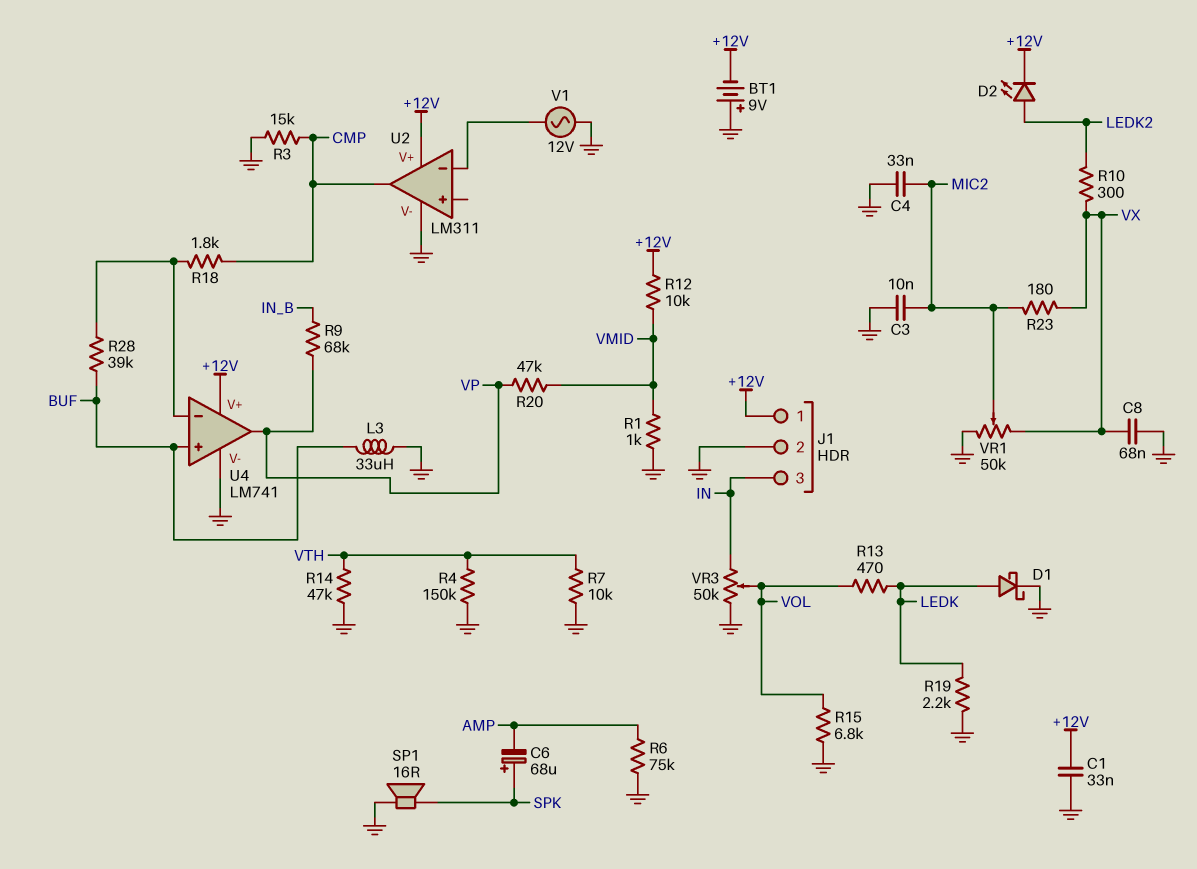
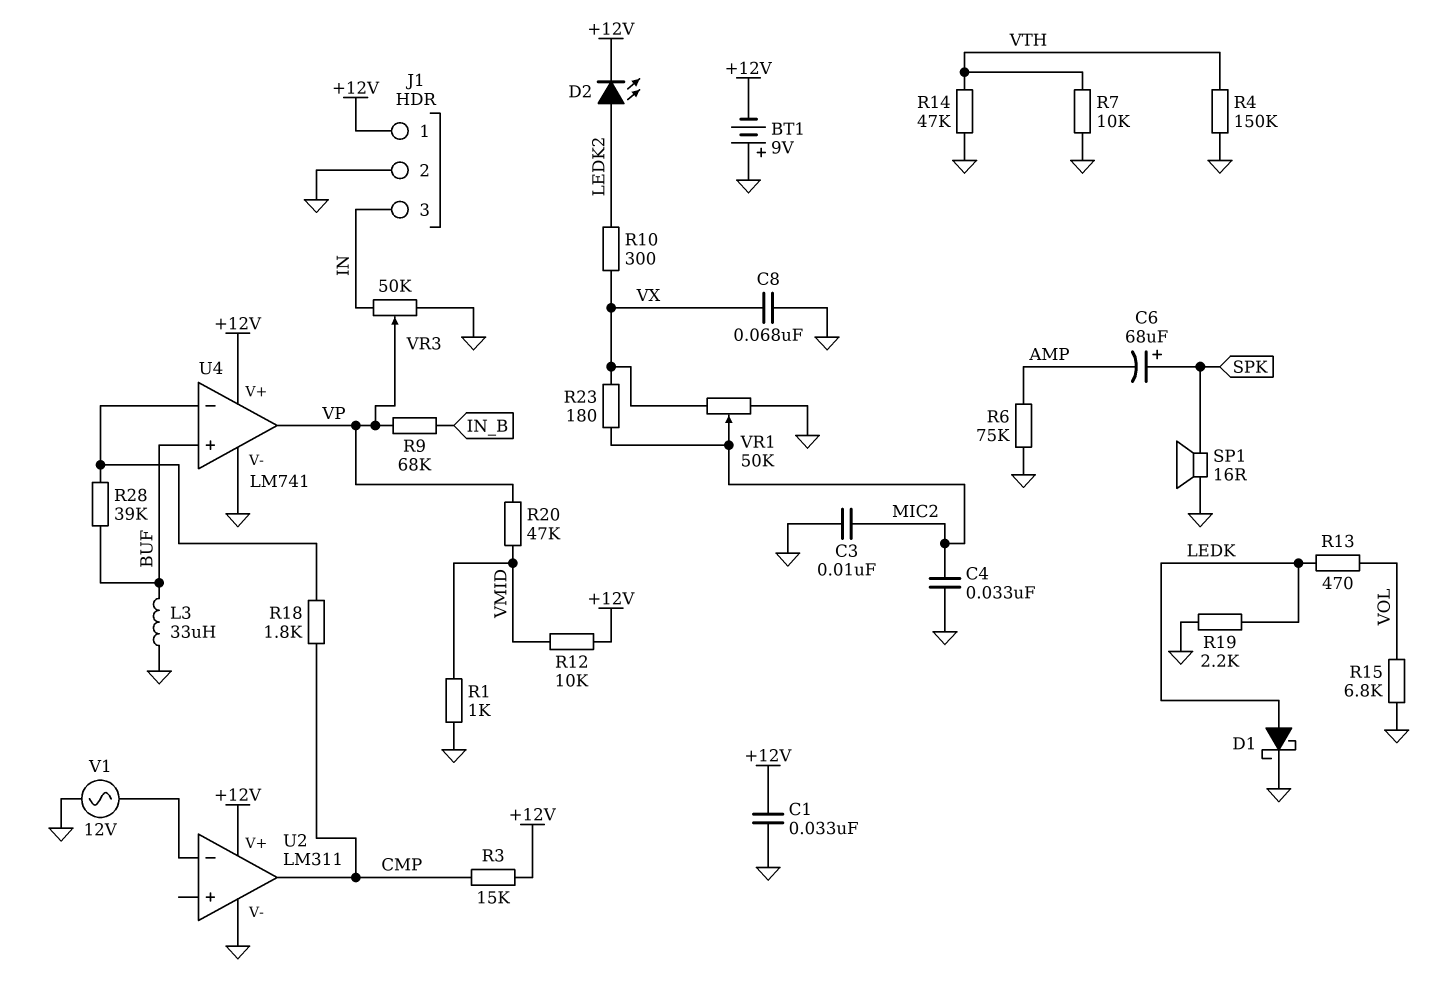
R3: 15k (CMP, GND) -> 15k (+12V, CMP)
VR3: 50k (GND, IN, wiper VOL) -> 50k (GND, IN, wiper VP)

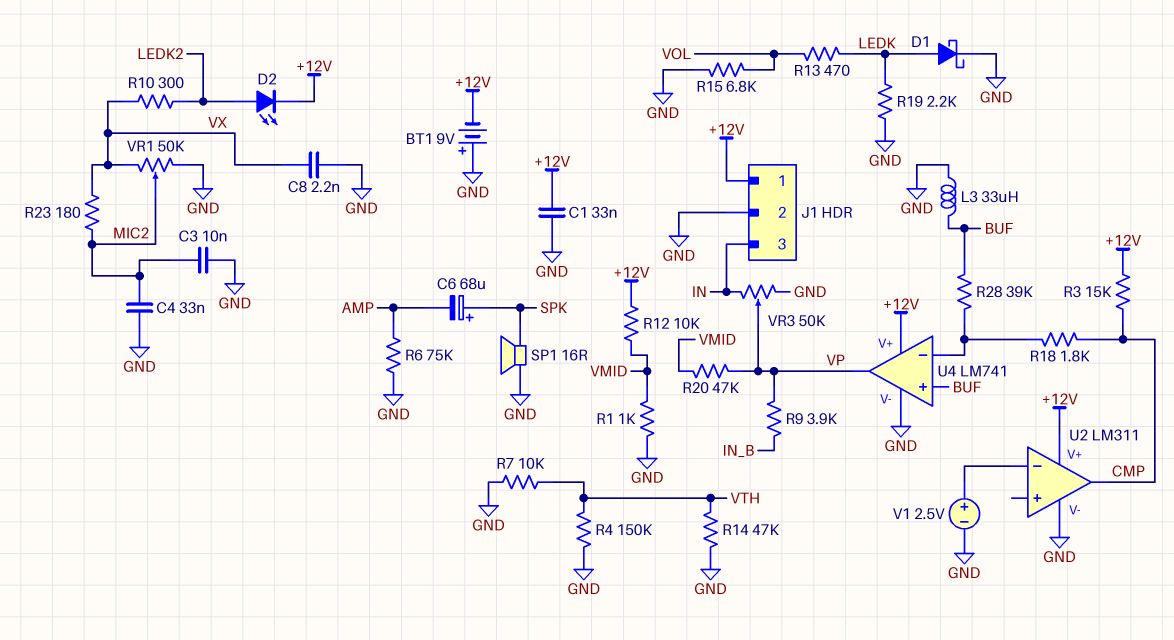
C8: 68nF (GND, VX) -> 2.2nF (GND, VX)
R9: 68k (IN_B, VP) -> 3.9k (IN_B, VP)
V1: AC 12V (GND, U2/in-) -> 2.5V (plus U2/in-, minus GND)

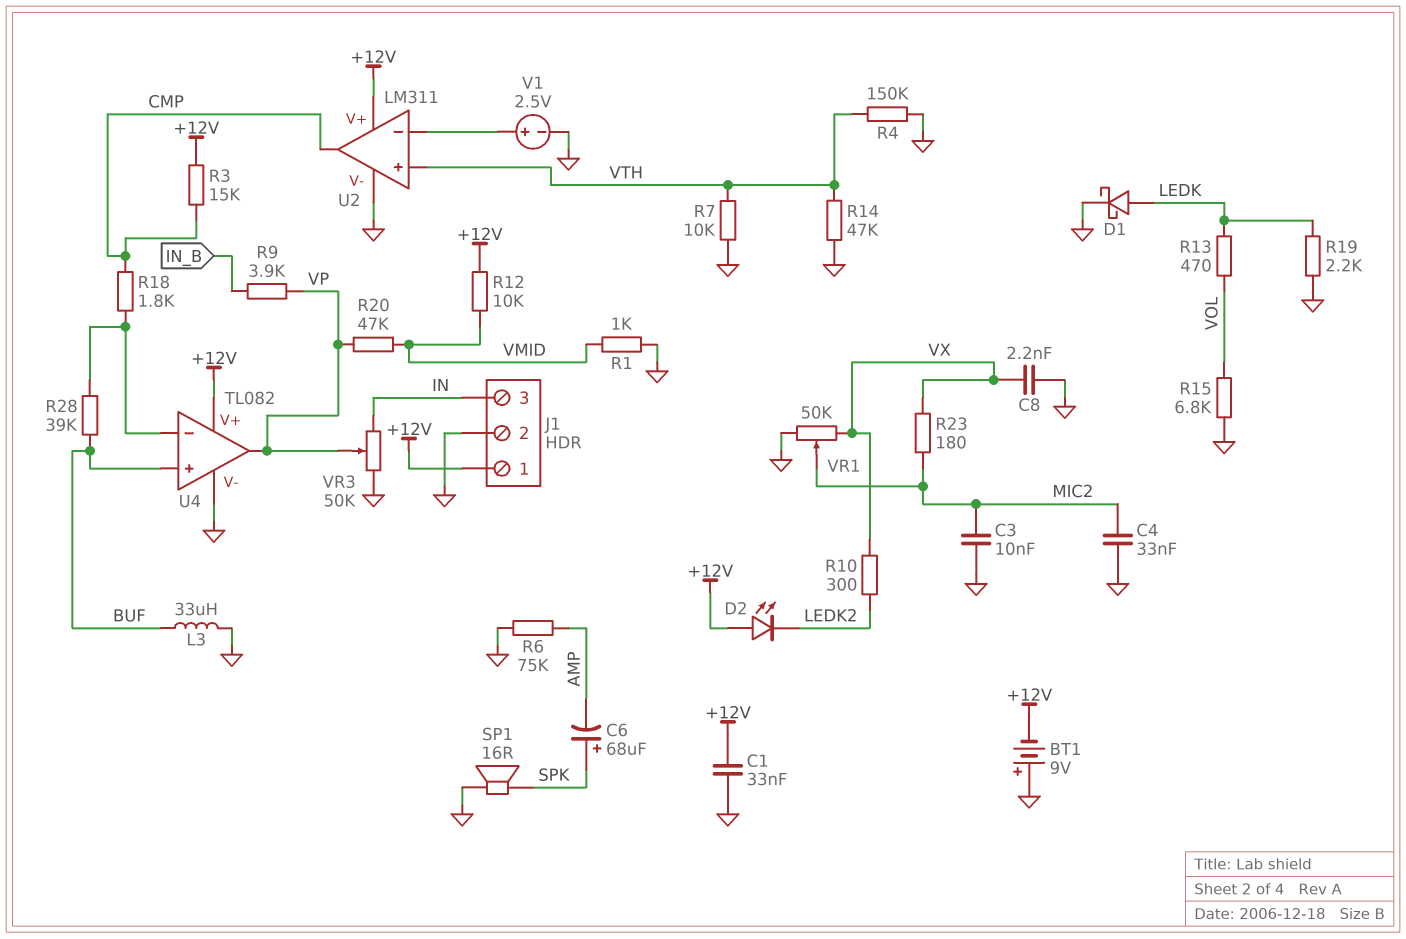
D2: LED (A LEDK2, K +12V) -> LED (A +12V, K LEDK2)
U2 pin in+: none -> VTH
U4: LM741 -> TL082

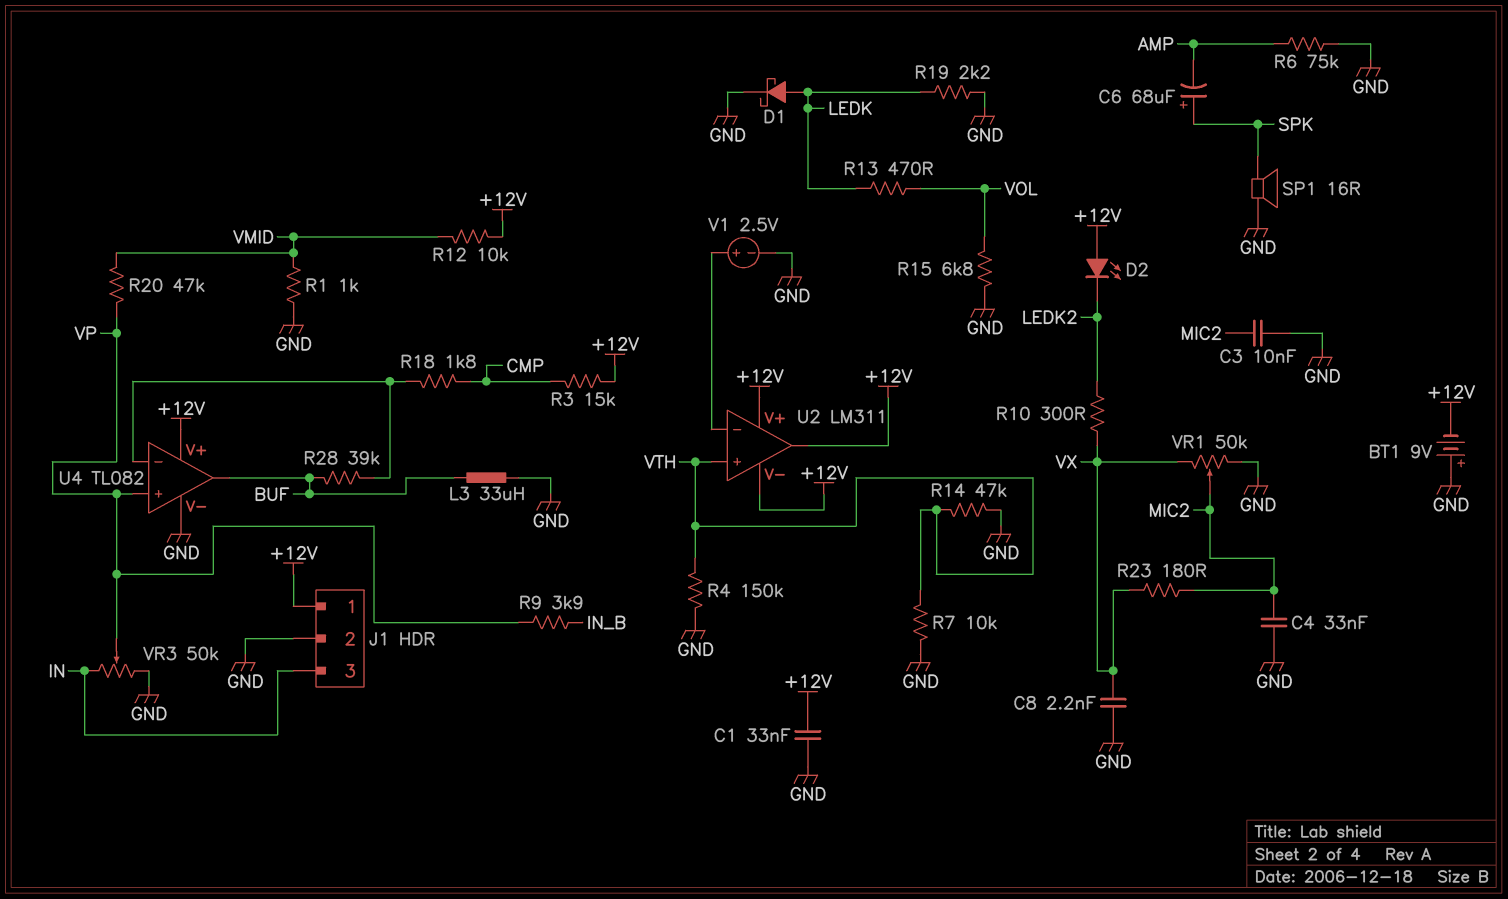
U2 pin V-: GND -> +12V
U2 pin out: CMP -> +12V
U4 pin in+: BUF -> VP
U4 pin out: VP -> BUF

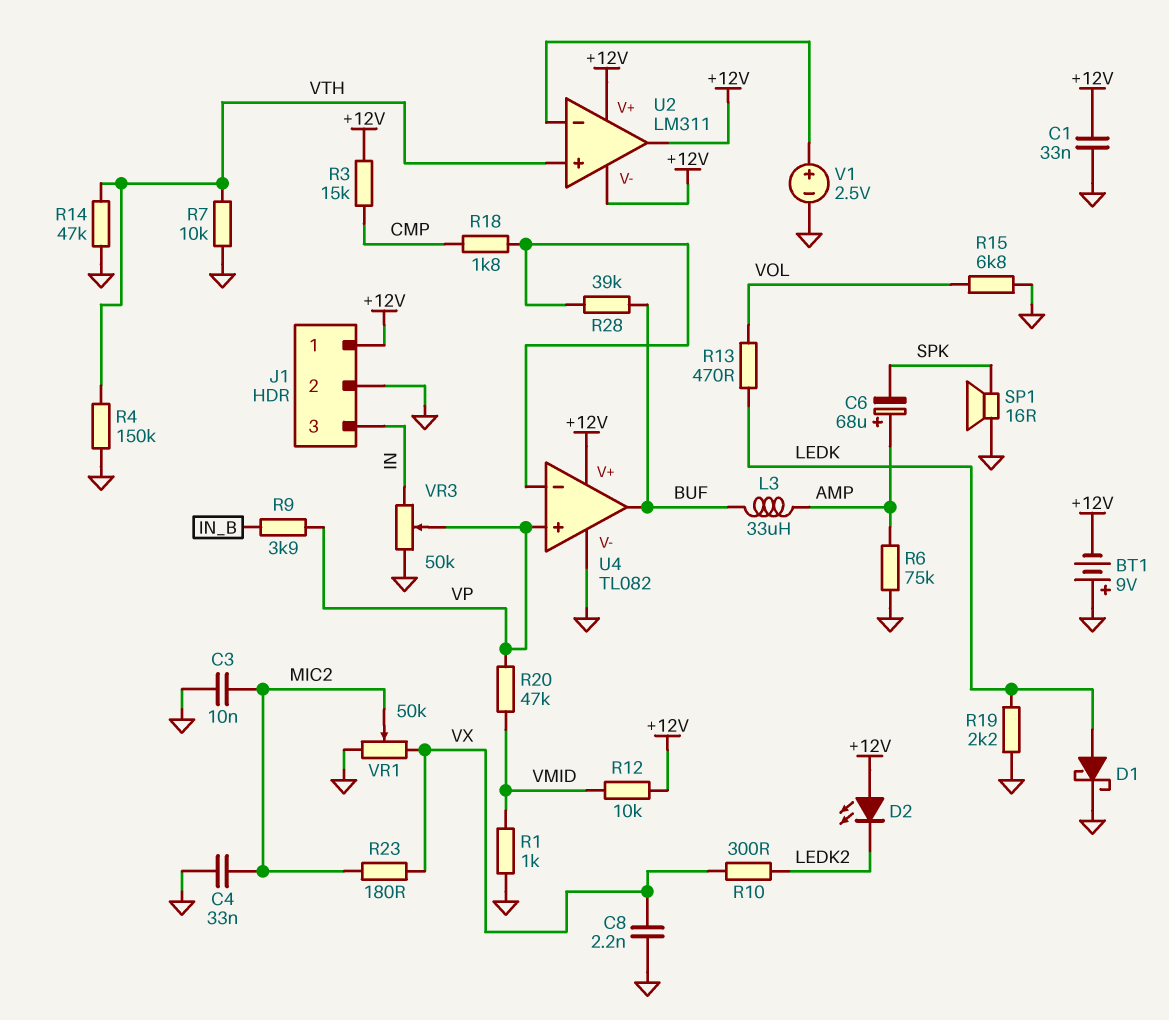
C6: 68uF (plus SPK, minus AMP) -> 68uF (plus AMP, minus SPK)
L3: 33uH (BUF, GND) -> 33uH (AMP, BUF)

